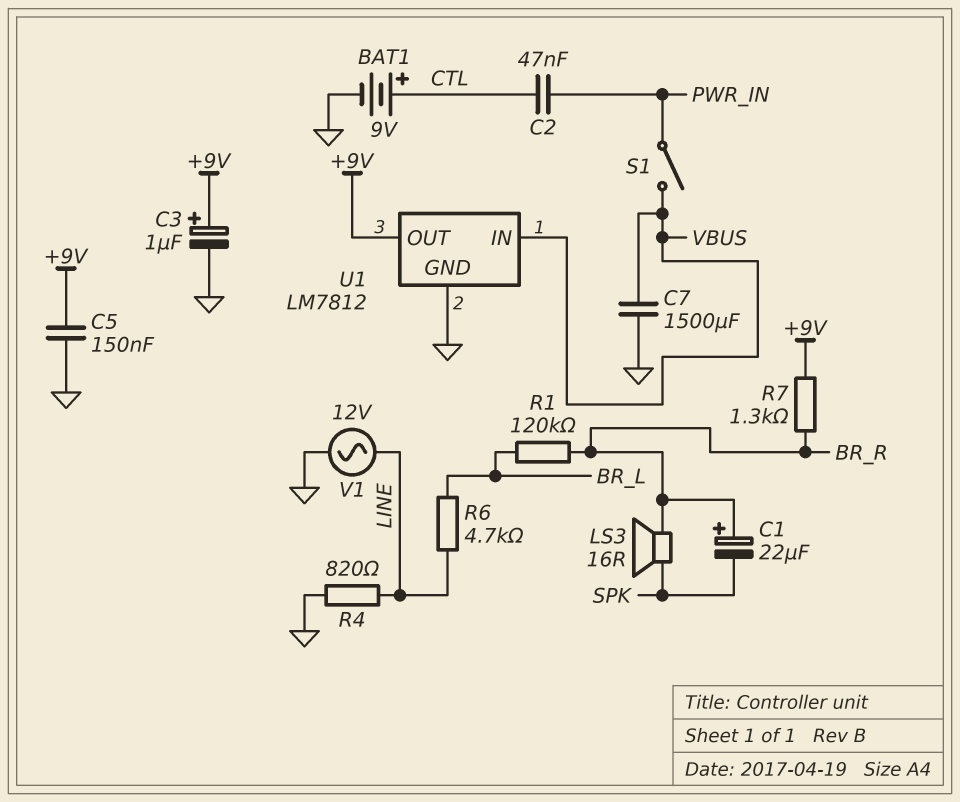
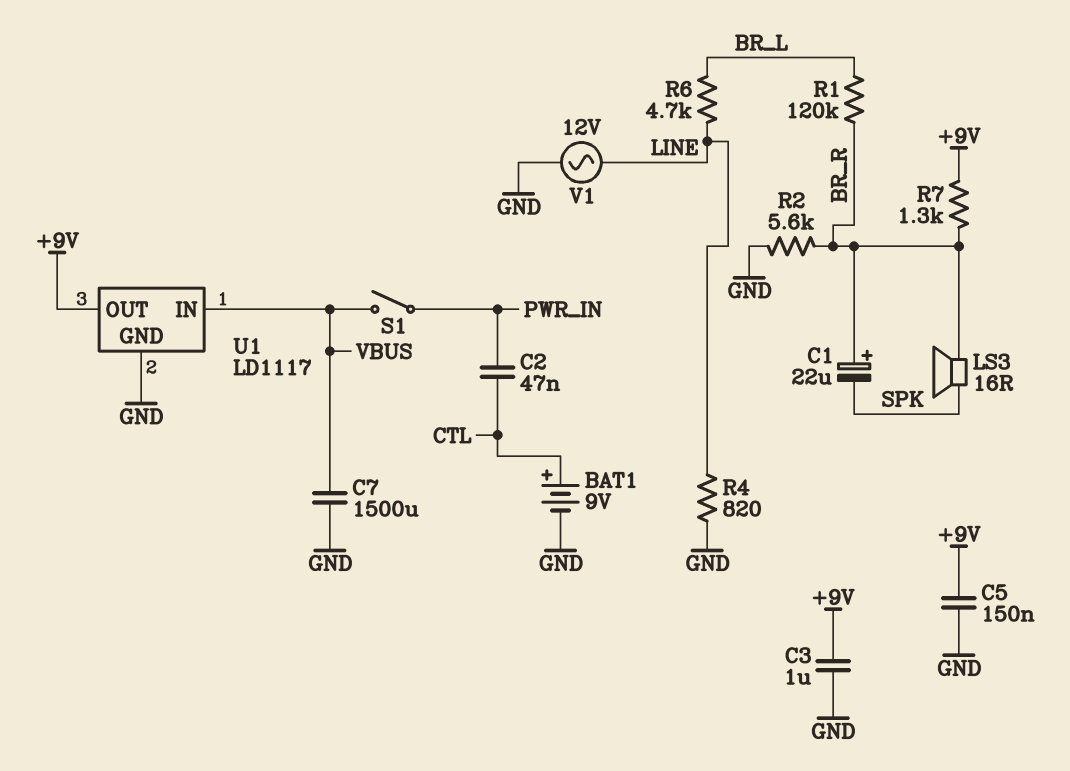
C3: 1uF (plus +9V, minus GND) -> 1uF (+9V, GND)
R2: none -> 5.6k (BR_R, GND)
U1: LM7812 -> LD1117

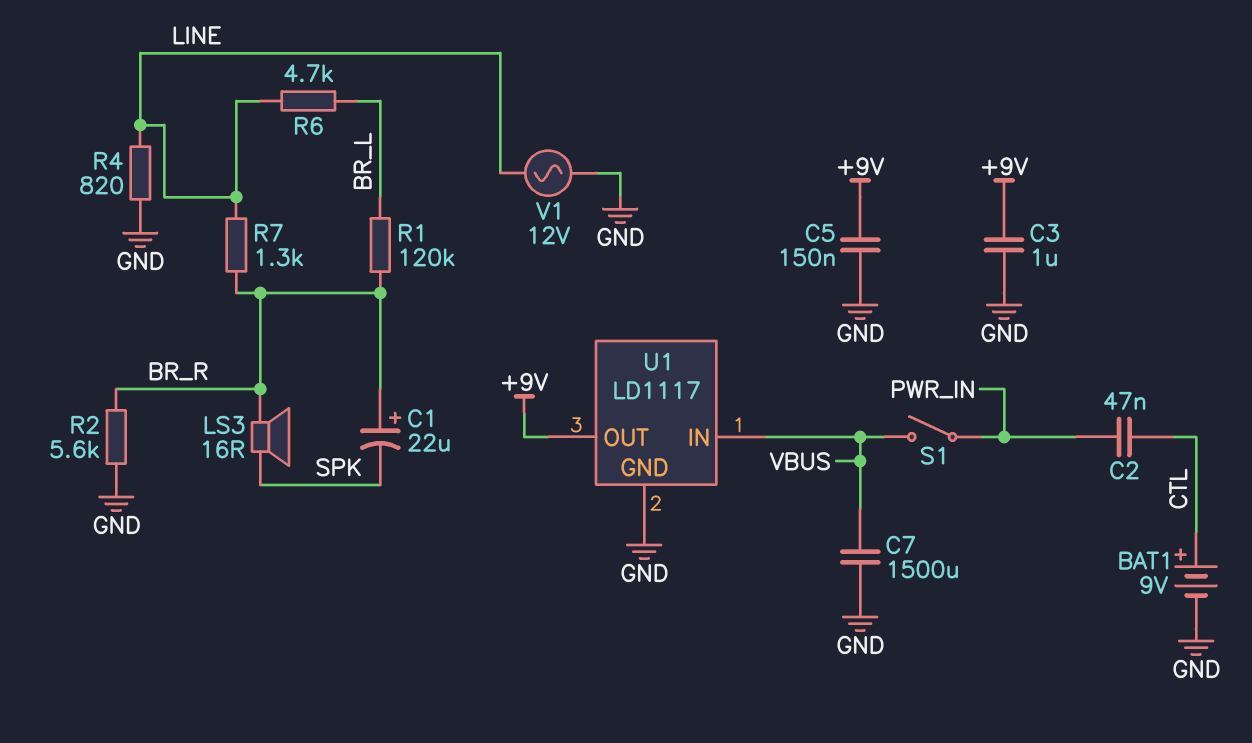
R7: 1.3k (+9V, BR_R) -> 1.3k (BR_R, LINE)

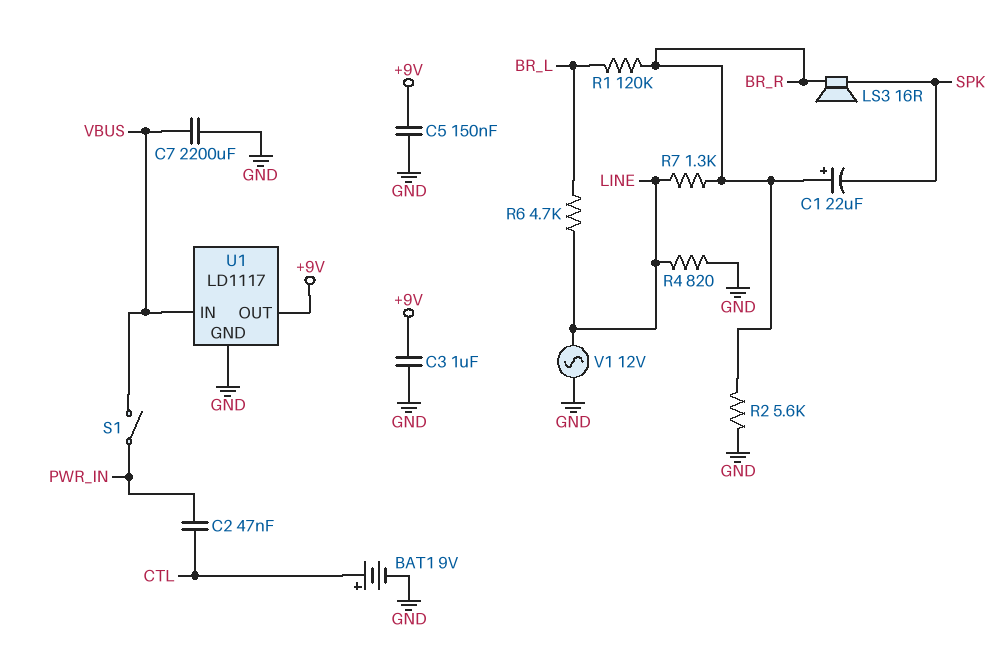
C7: 1500uF (GND, VBUS) -> 2200uF (GND, VBUS)

